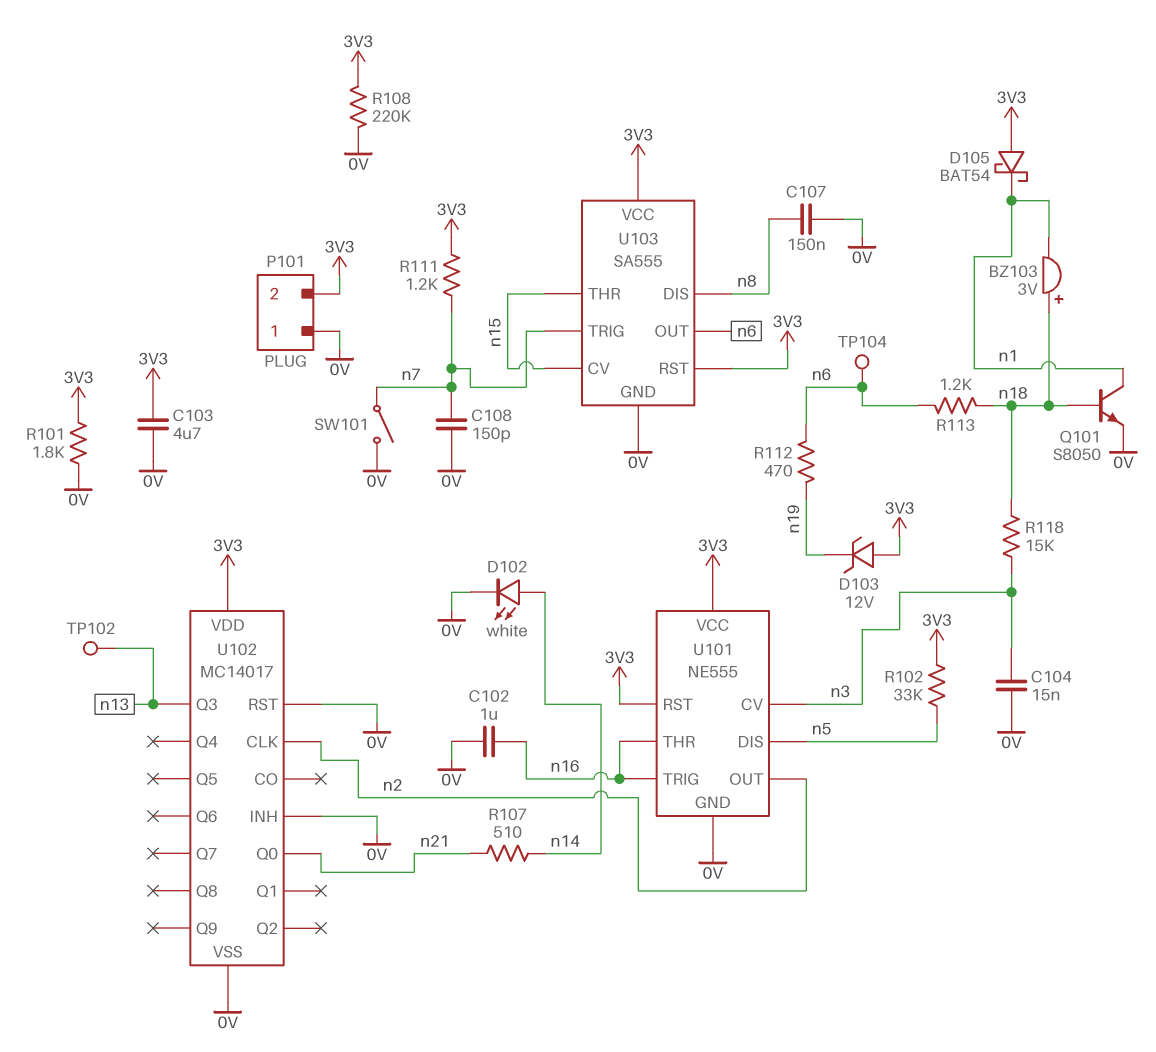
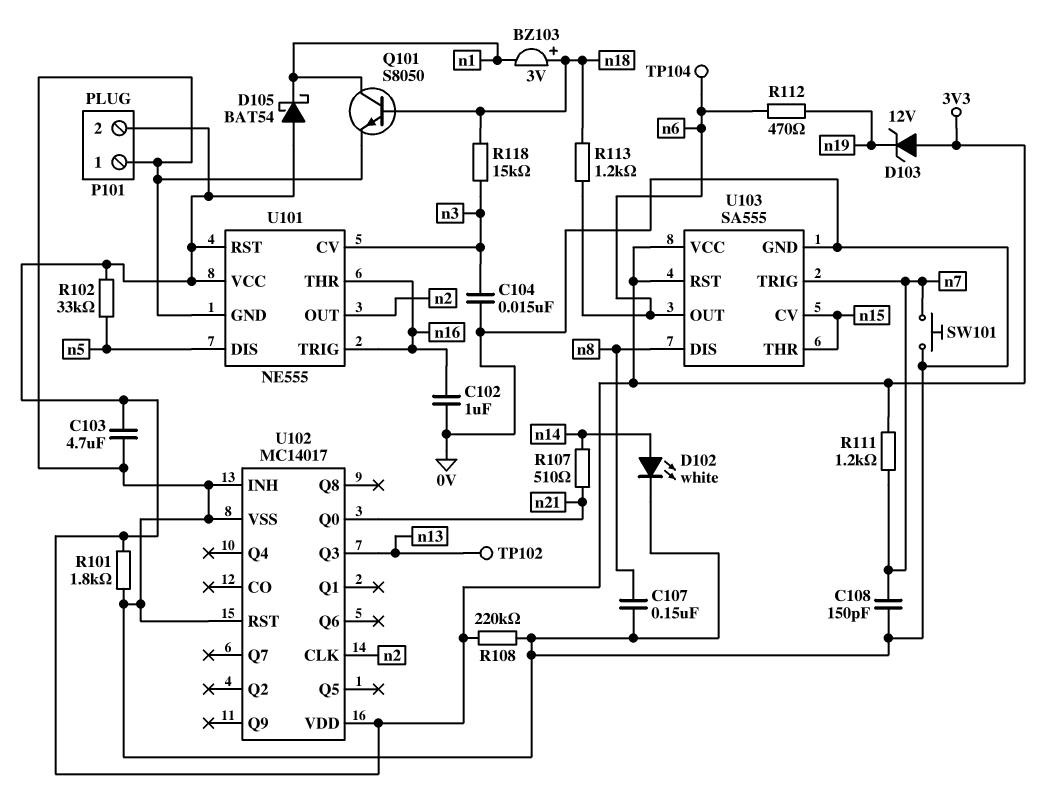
SW101: switch (0V, n7) -> button (0V, n7)

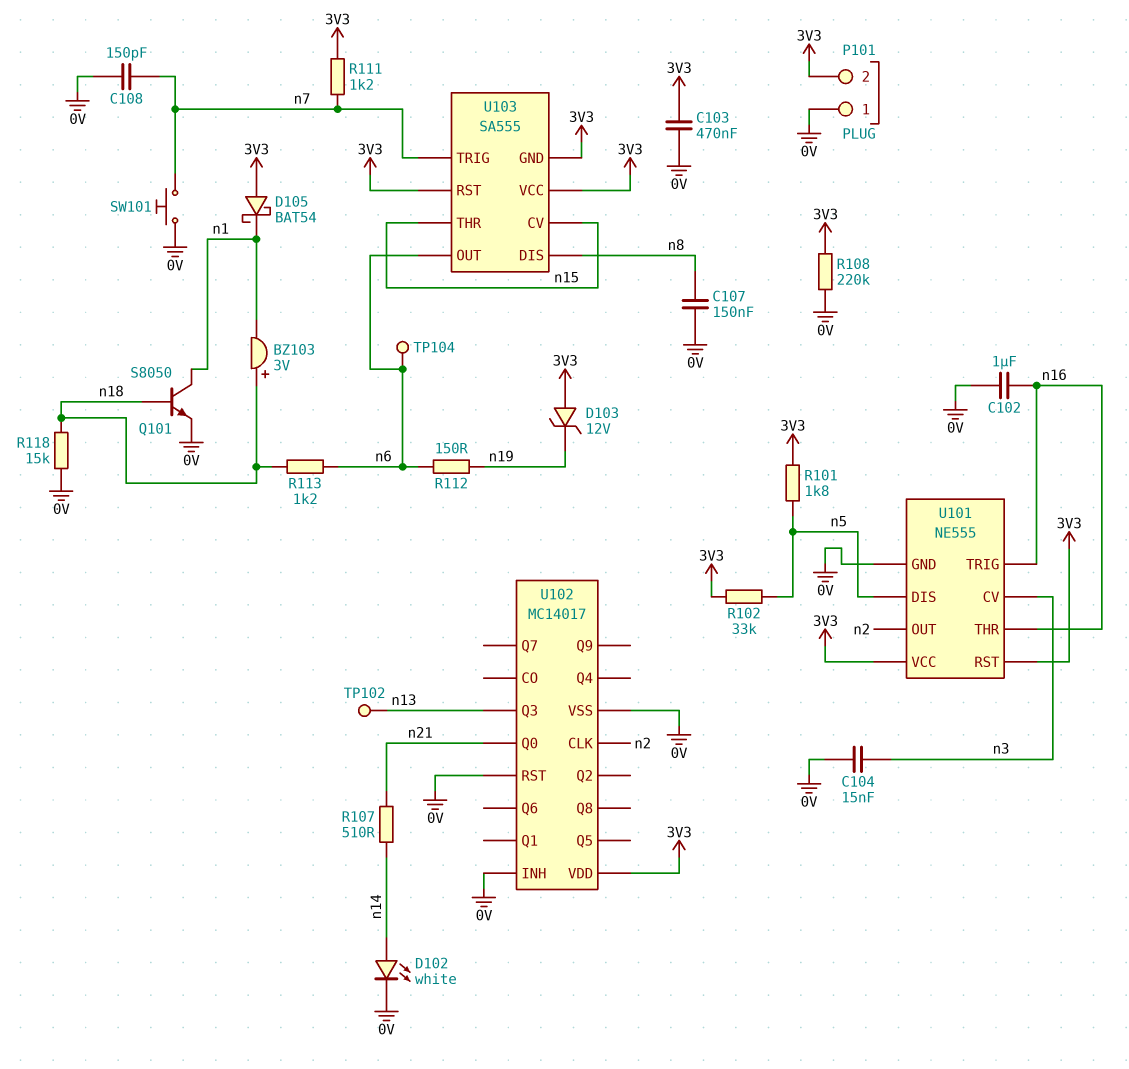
C103: 4.7uF (0V, 3V3) -> 470nF (0V, 3V3)
R101: 1.8k (0V, 3V3) -> 1.8k (3V3, n5)
R112: 470 (n6, n19) -> 150 (n6, n19)
R118: 15k (n3, n18) -> 15k (0V, n18)
U103 pin GND: 0V -> 3V3

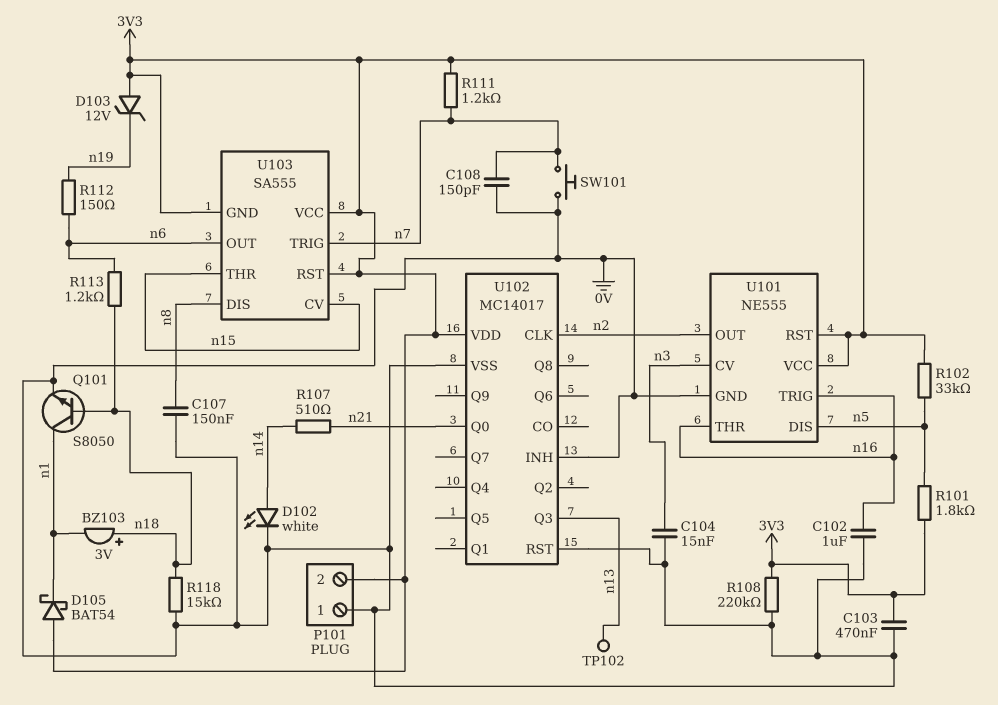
TP104: test point (n6) -> none

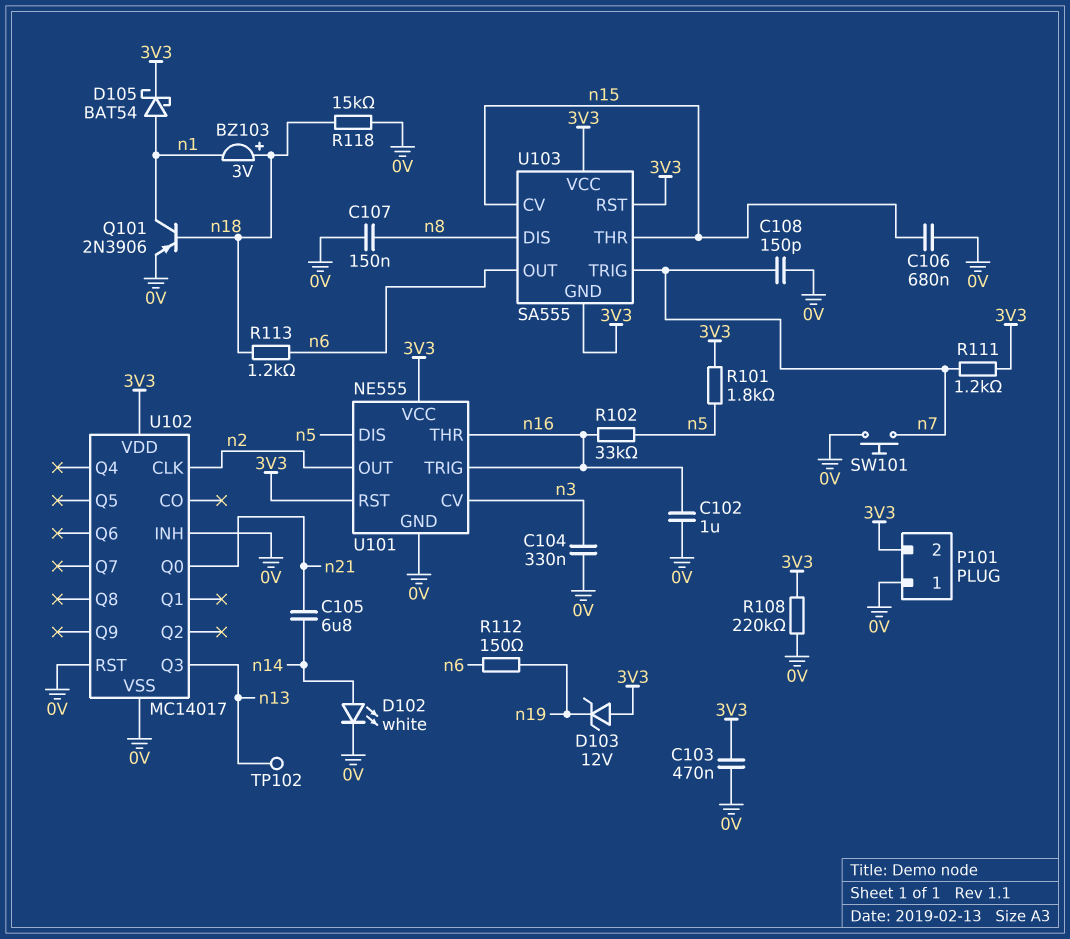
C104: 15nF (0V, n3) -> 330nF (0V, n3)
C105: none -> 6.8uF (n14, n21)
C106: none -> 680nF (0V, n15)
D105: schottky BAT54 (A 3V3, K n1) -> schottky BAT54 (A n1, K 3V3)
Q101: NPN S8050 (B n18, C n1, E 0V) -> PNP 2N3906 (B n18, C n1, E 0V)
R102: 33k (3V3, n5) -> 33k (n5, n16)
R107: 510 (n14, n21) -> none

